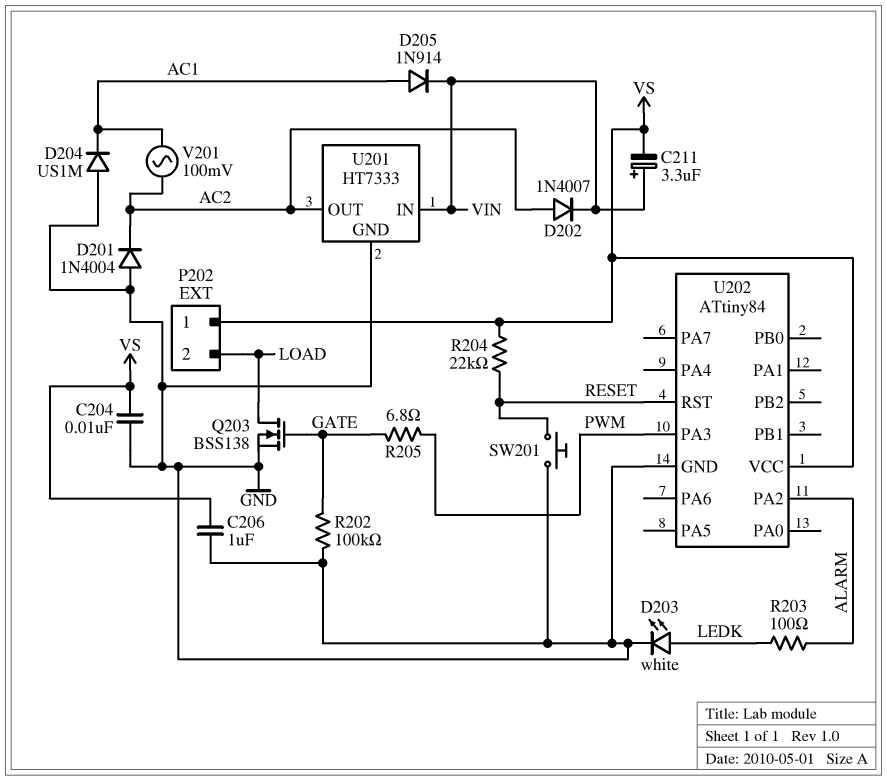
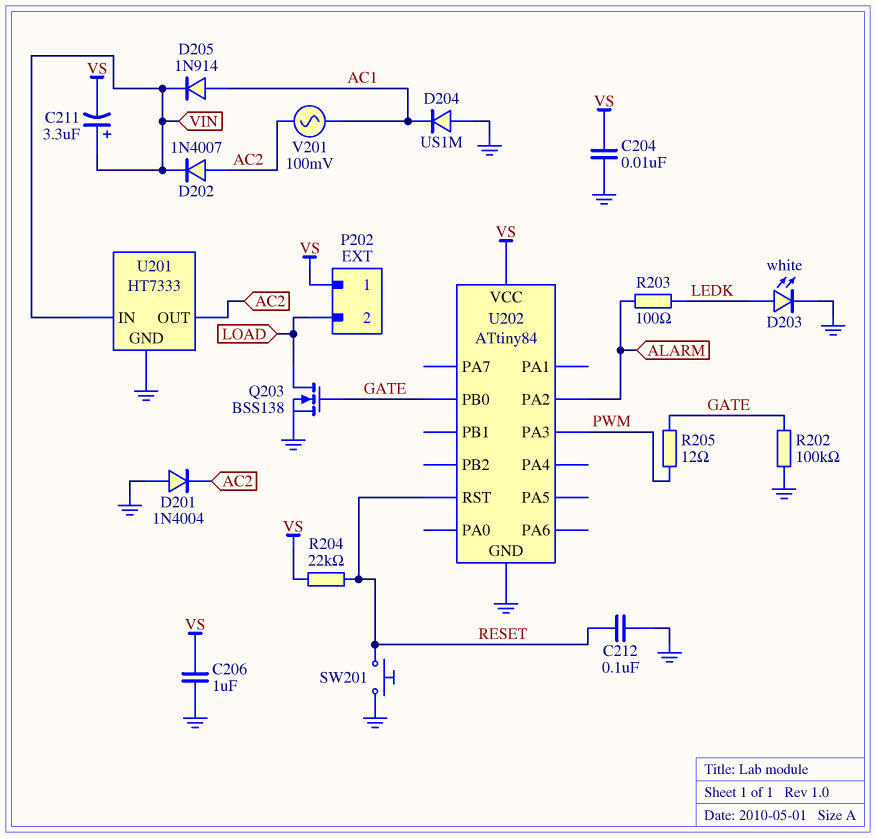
C212: none -> 100nF (GND, RESET)
R205: 6.8 (GATE, PWM) -> 12 (GATE, PWM)
U202 pin PB0: none -> GATE

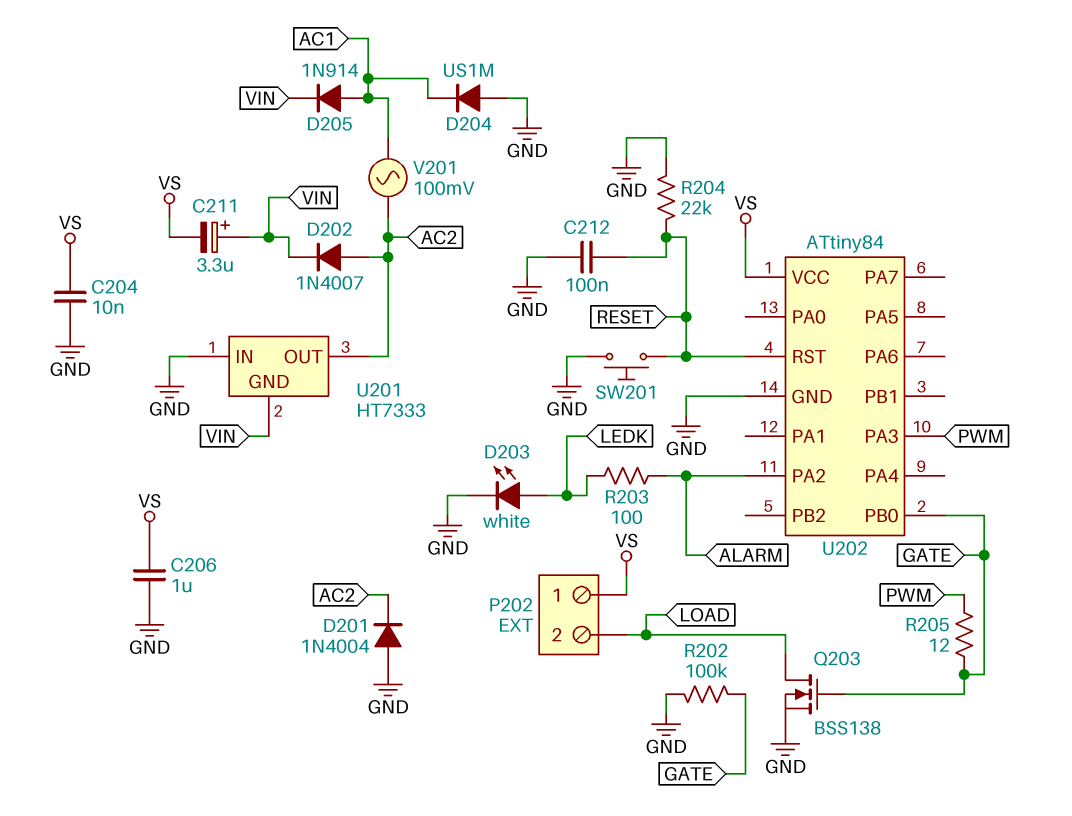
R204: 22k (RESET, VS) -> 22k (GND, RESET)
U201 pin GND: GND -> VIN
U201 pin IN: VIN -> GND

